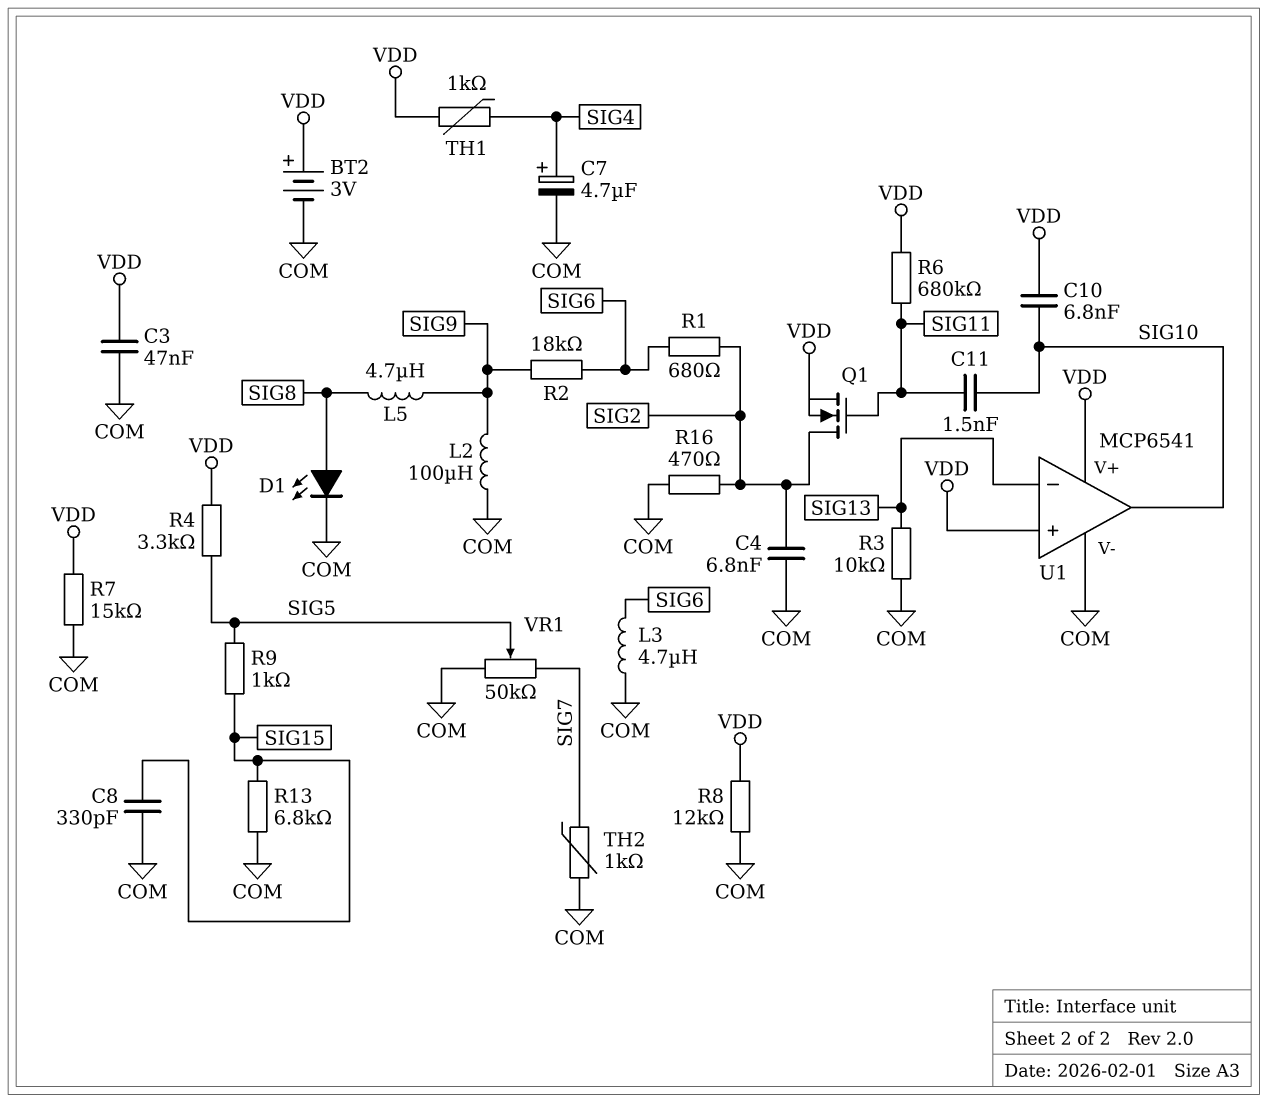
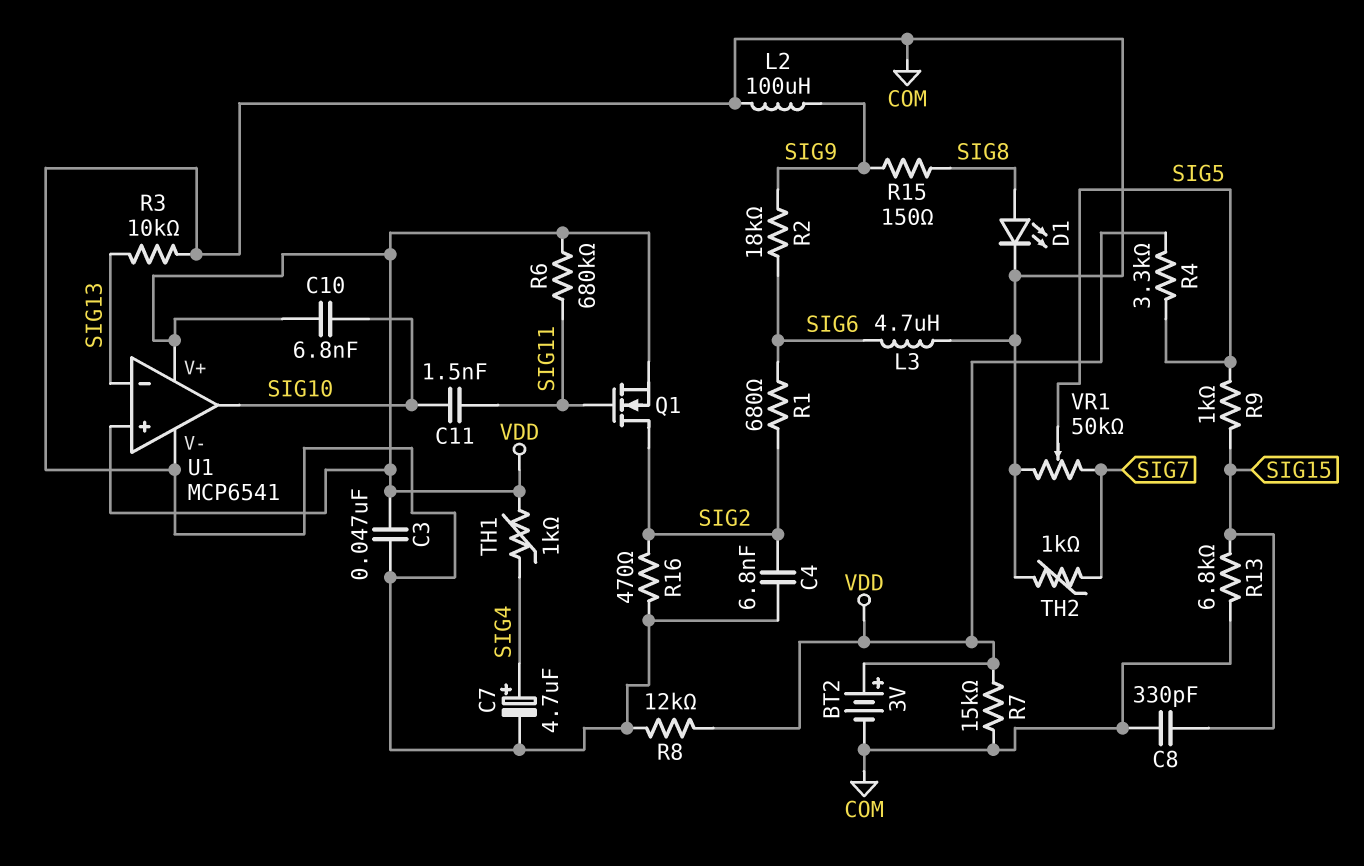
L5: 4.7uH (SIG8, SIG9) -> none
R15: none -> 150 (SIG8, SIG9)

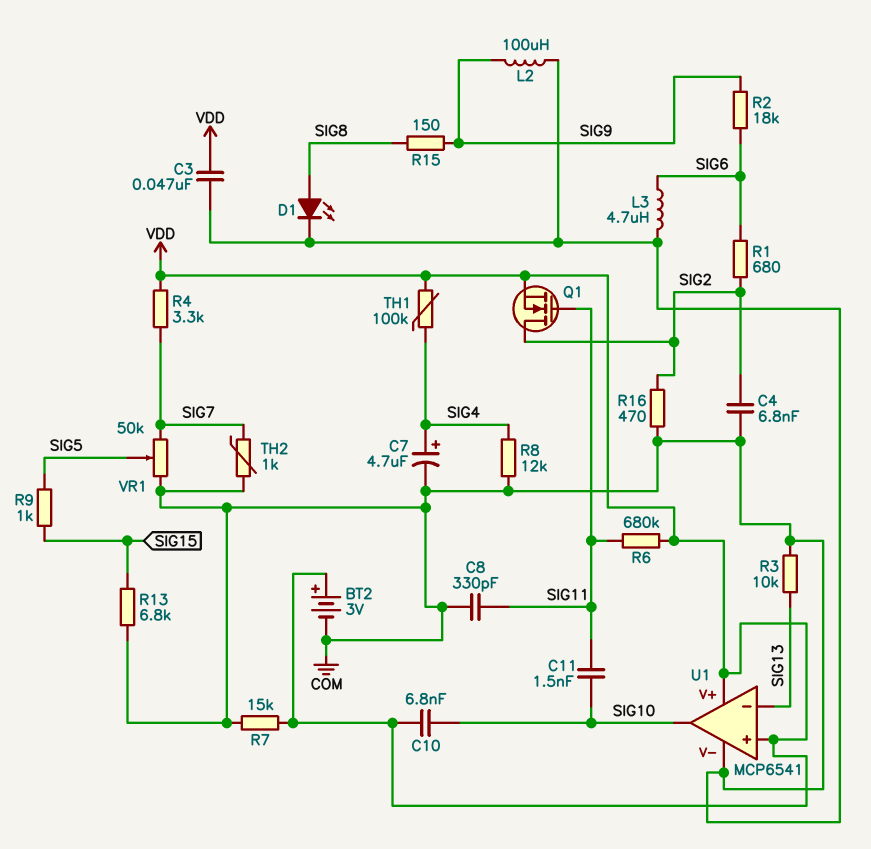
C8: 330pF (COM, SIG15) -> 330pF (COM, SIG11)
R4: 3.3k (SIG5, VDD) -> 3.3k (SIG7, VDD)
R8: 12k (COM, VDD) -> 12k (COM, SIG4)
TH1: 1k (SIG4, VDD) -> 100k (SIG4, VDD)

